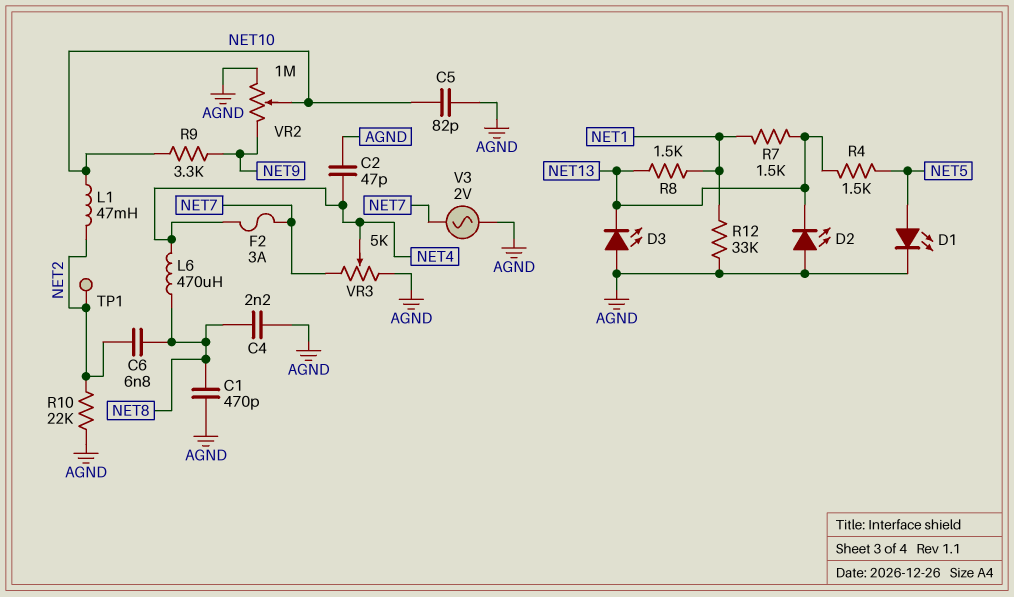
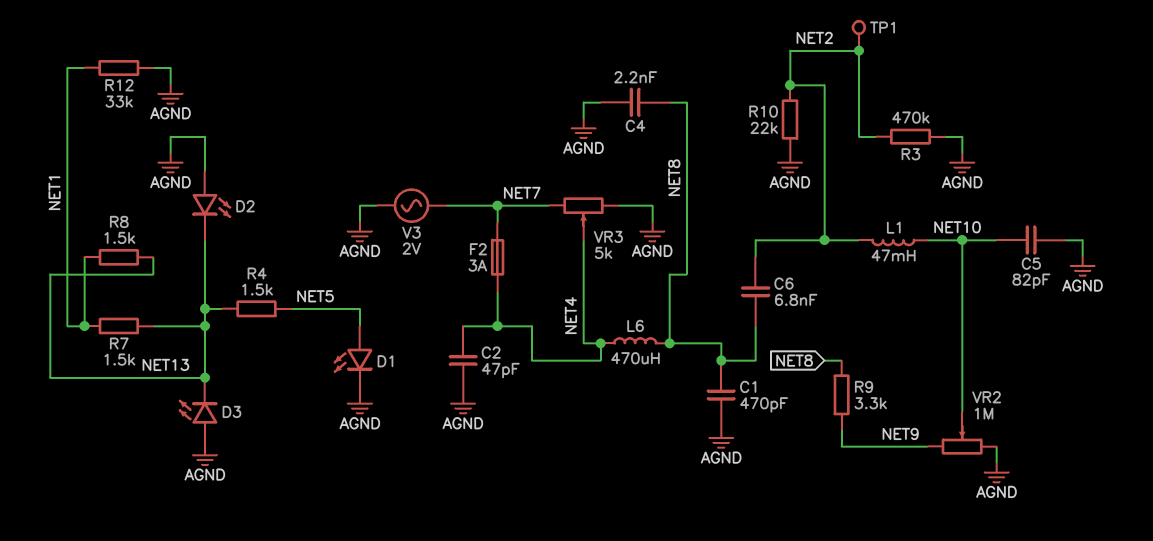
R3: none -> 470k (AGND, NET2)
R9: 3.3k (NET9, NET10) -> 3.3k (NET8, NET9)

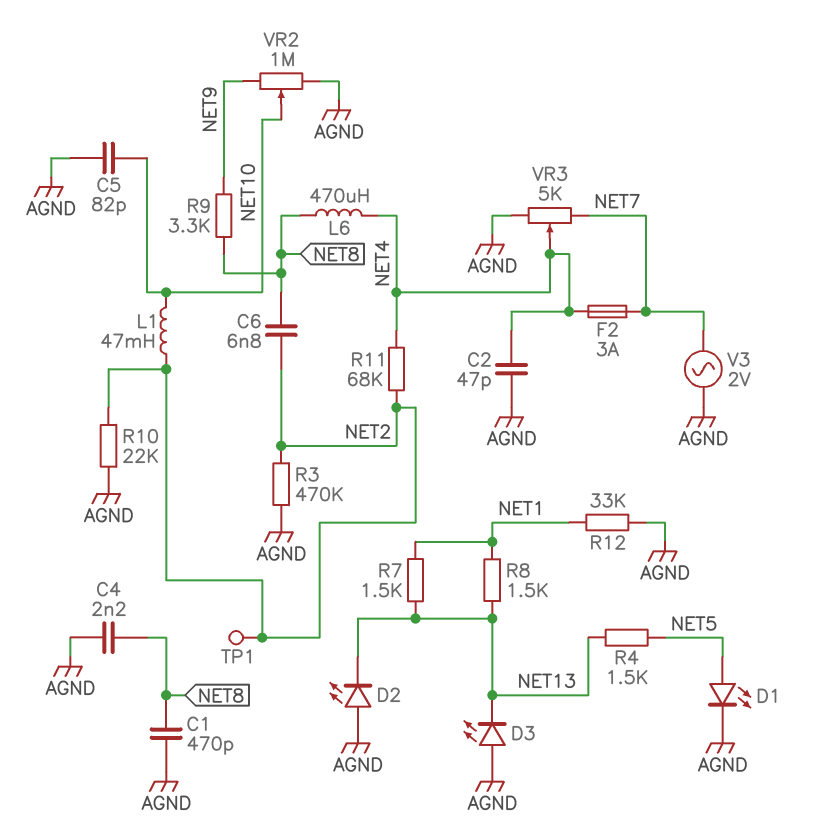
R11: none -> 68k (NET2, NET4)

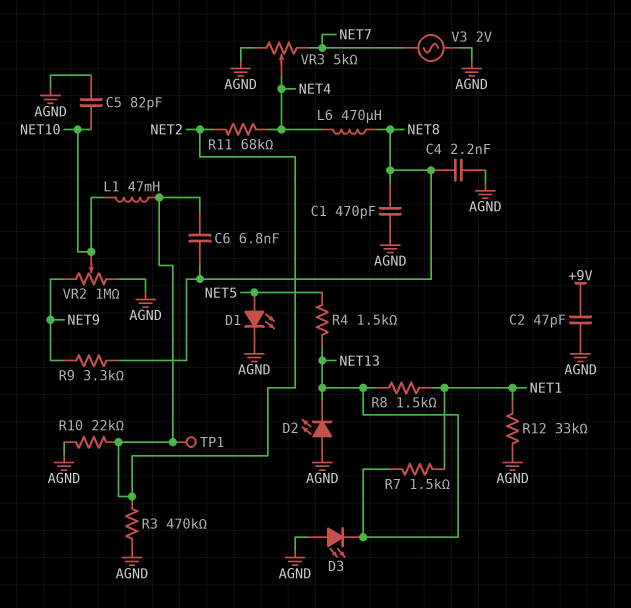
C2: 47pF (AGND, NET4) -> 47pF (+9V, AGND)
F2: 3A (NET4, NET7) -> none

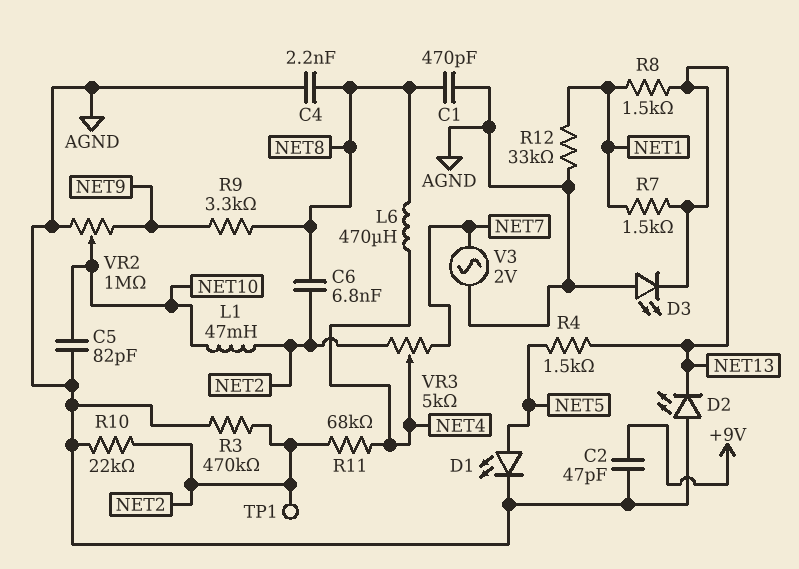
VR3: 5k (AGND, NET7, wiper NET4) -> 5k (NET2, NET7, wiper NET4)

